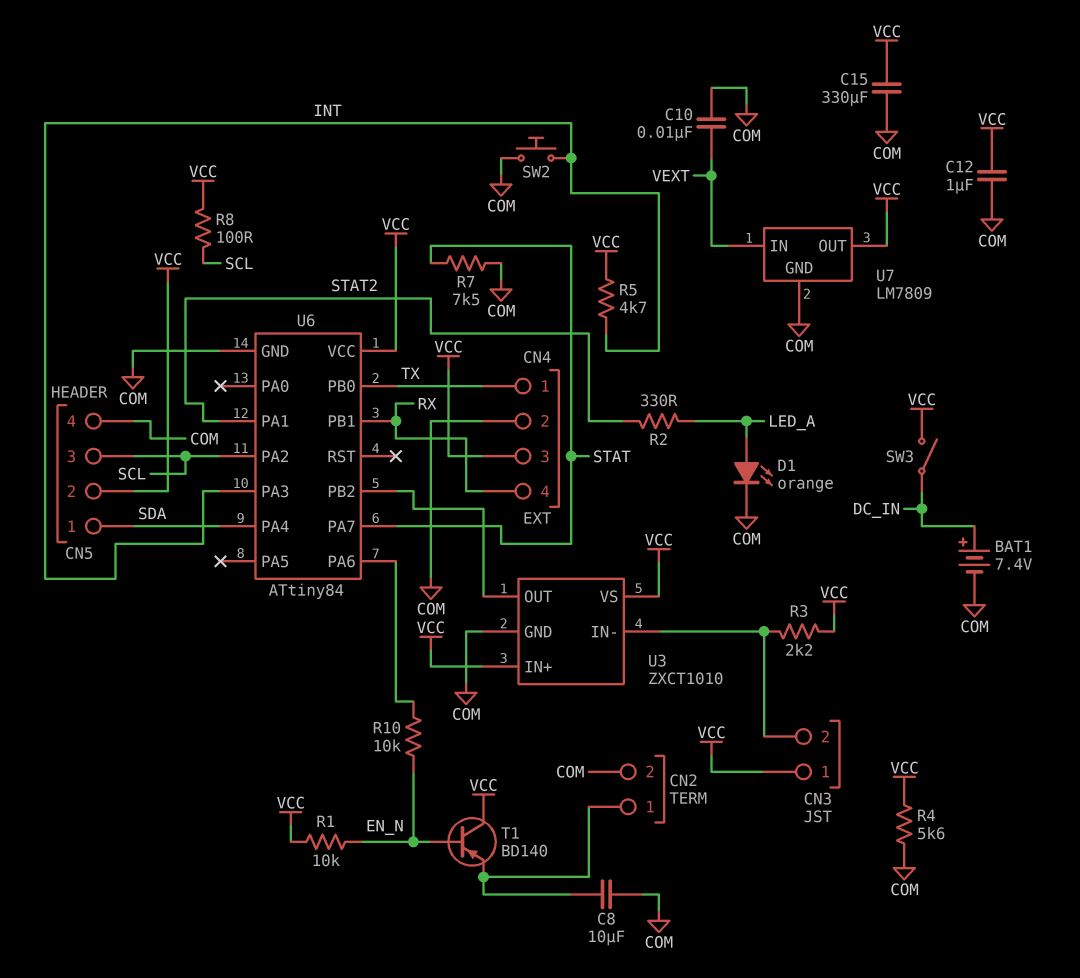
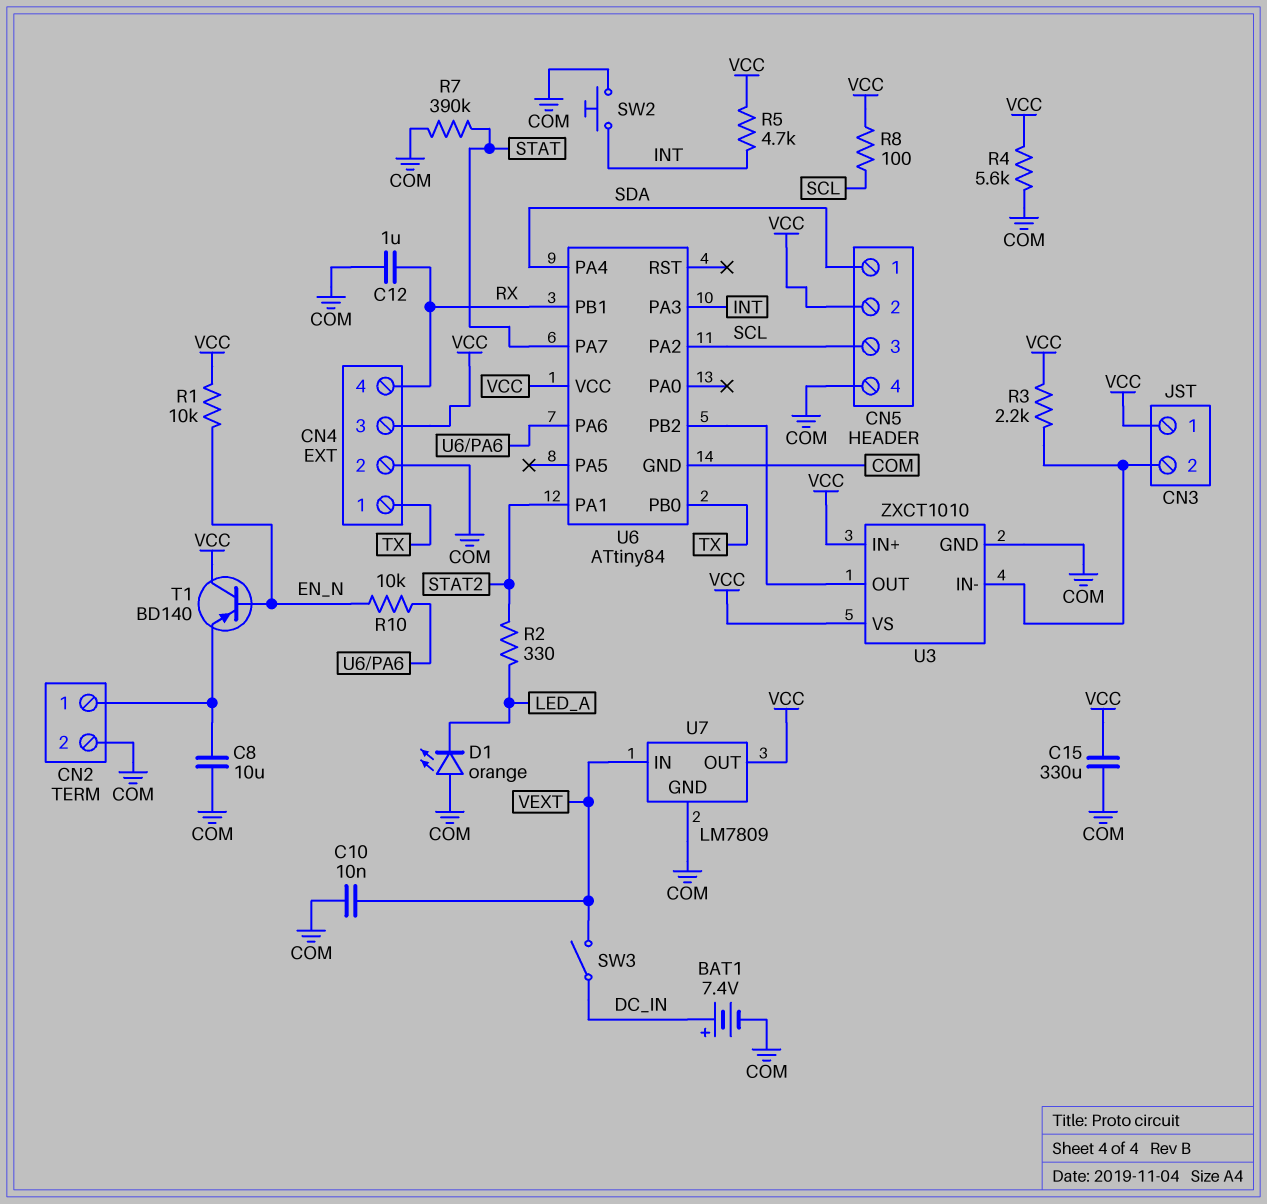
C12: 1uF (COM, VCC) -> 1uF (COM, RX)
D1: LED orange (A LED_A, K COM) -> LED orange (A COM, K LED_A)
R7: 7.5k (COM, STAT) -> 390k (COM, STAT)
SW3: switch (DC_IN, VCC) -> switch (DC_IN, VEXT)

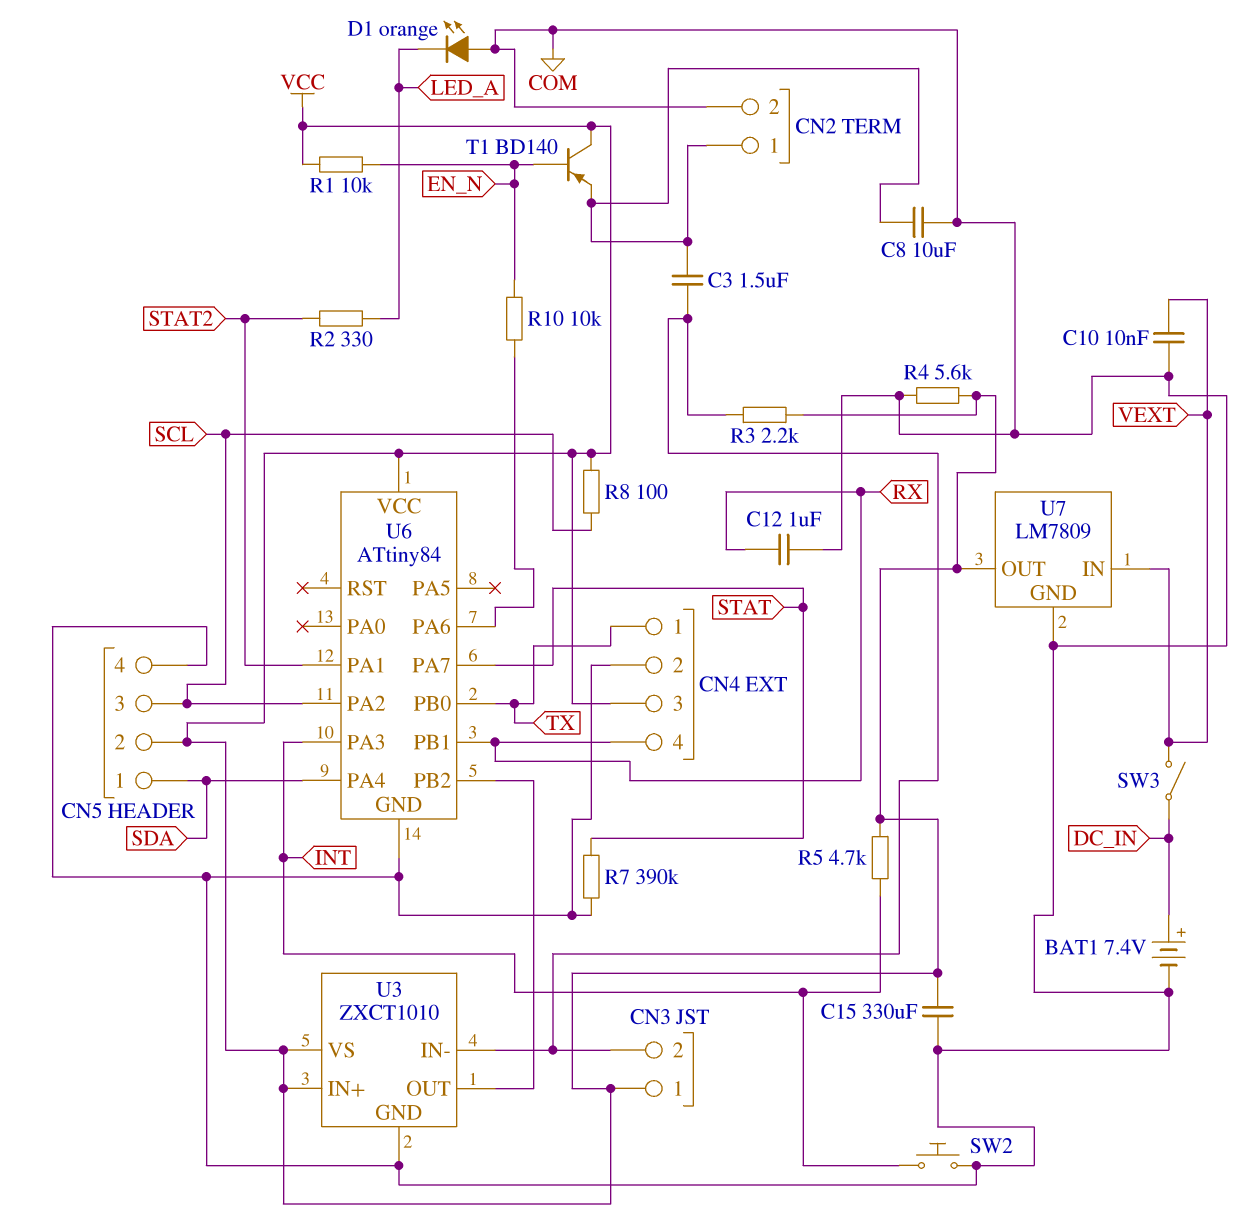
C3: none -> 1.5uF (CN2/1, CN3/2)

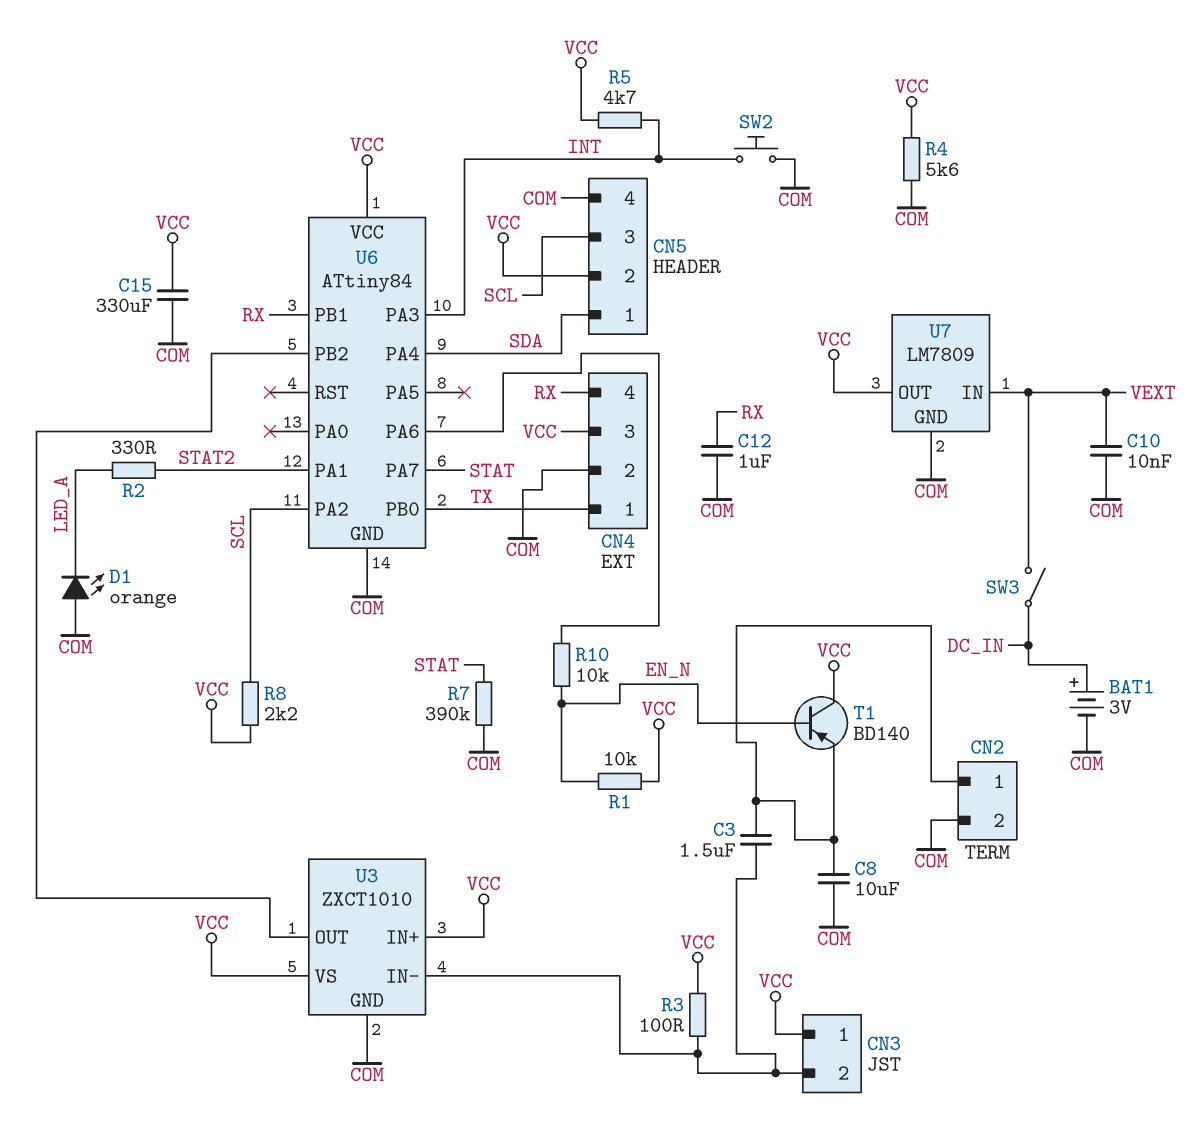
BAT1: 7.4V (plus DC_IN, minus COM) -> 3V (plus DC_IN, minus COM)
R3: 2.2k (CN3/2, VCC) -> 100 (CN3/2, VCC)
R8: 100 (SCL, VCC) -> 2.2k (SCL, VCC)

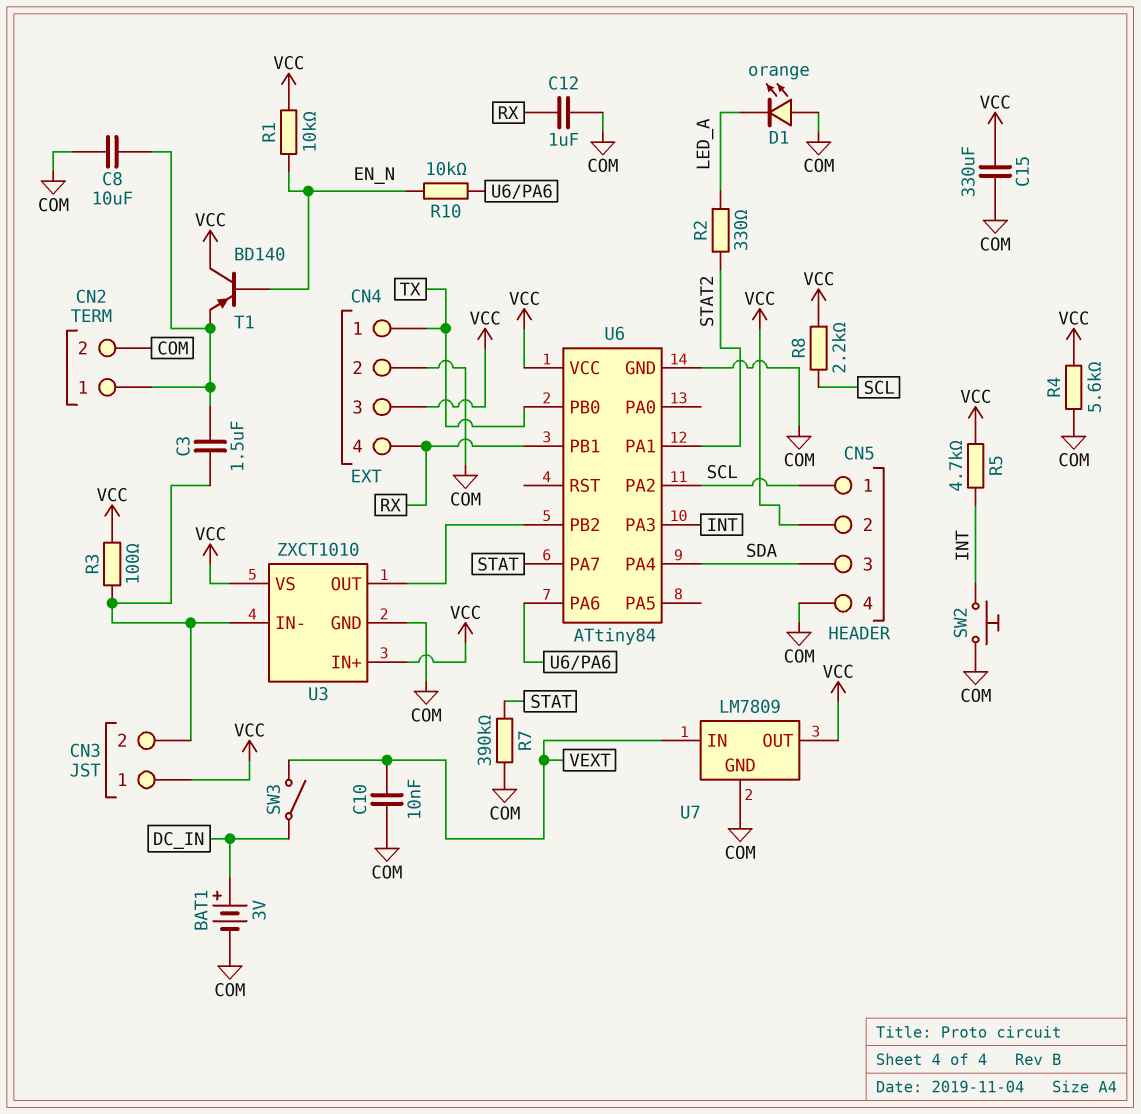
CN5 pin 1: SDA -> SCL
CN5 pin 3: SCL -> SDA

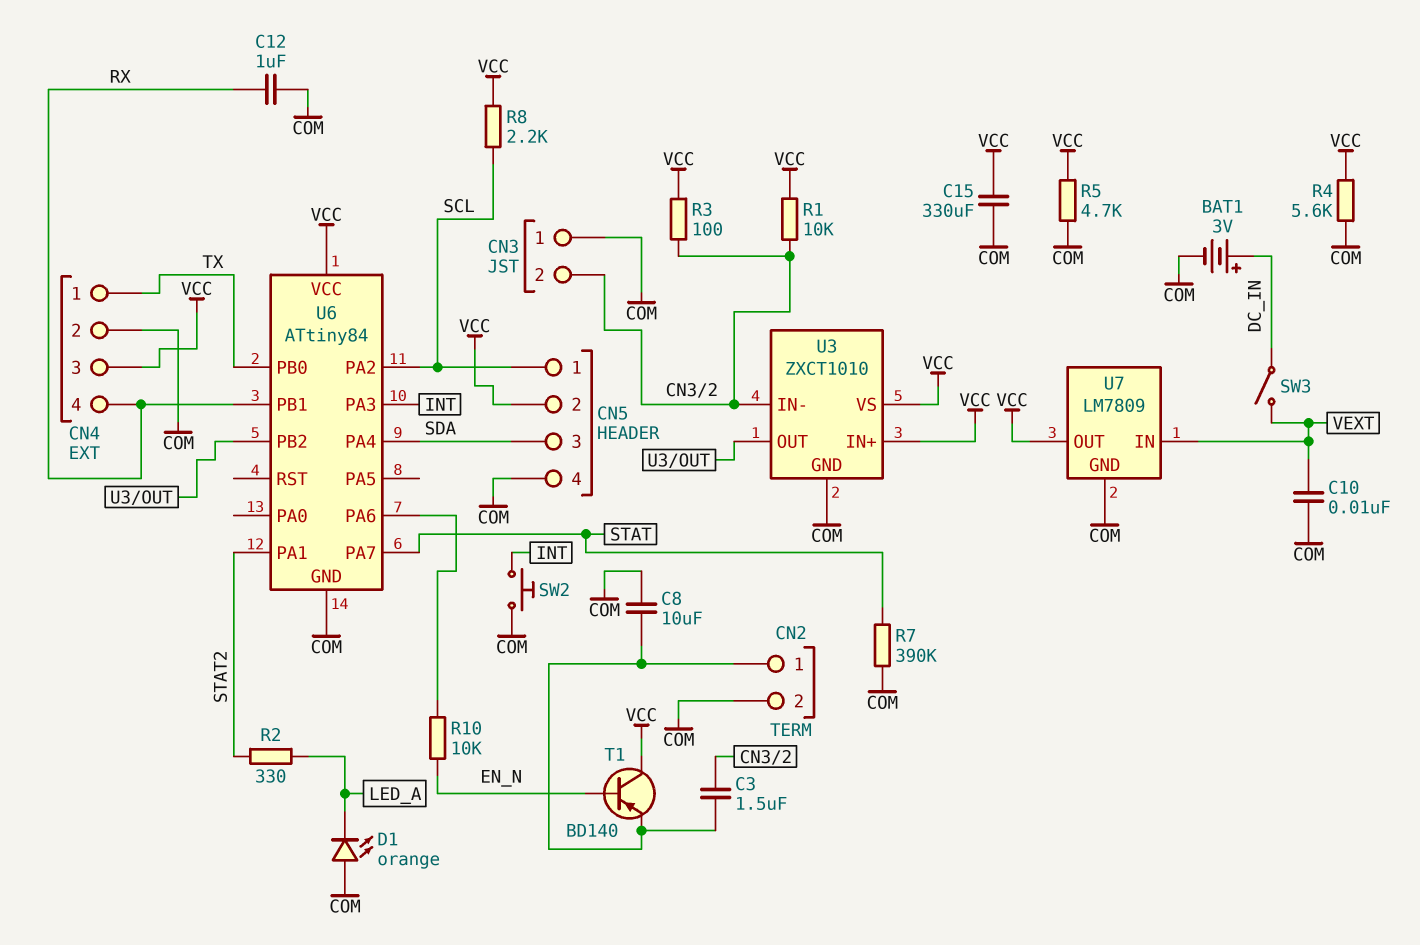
CN3 pin 1: VCC -> COM
R1: 10k (EN_N, VCC) -> 10k (CN3/2, VCC)
R5: 4.7k (INT, VCC) -> 4.7k (COM, VCC)

